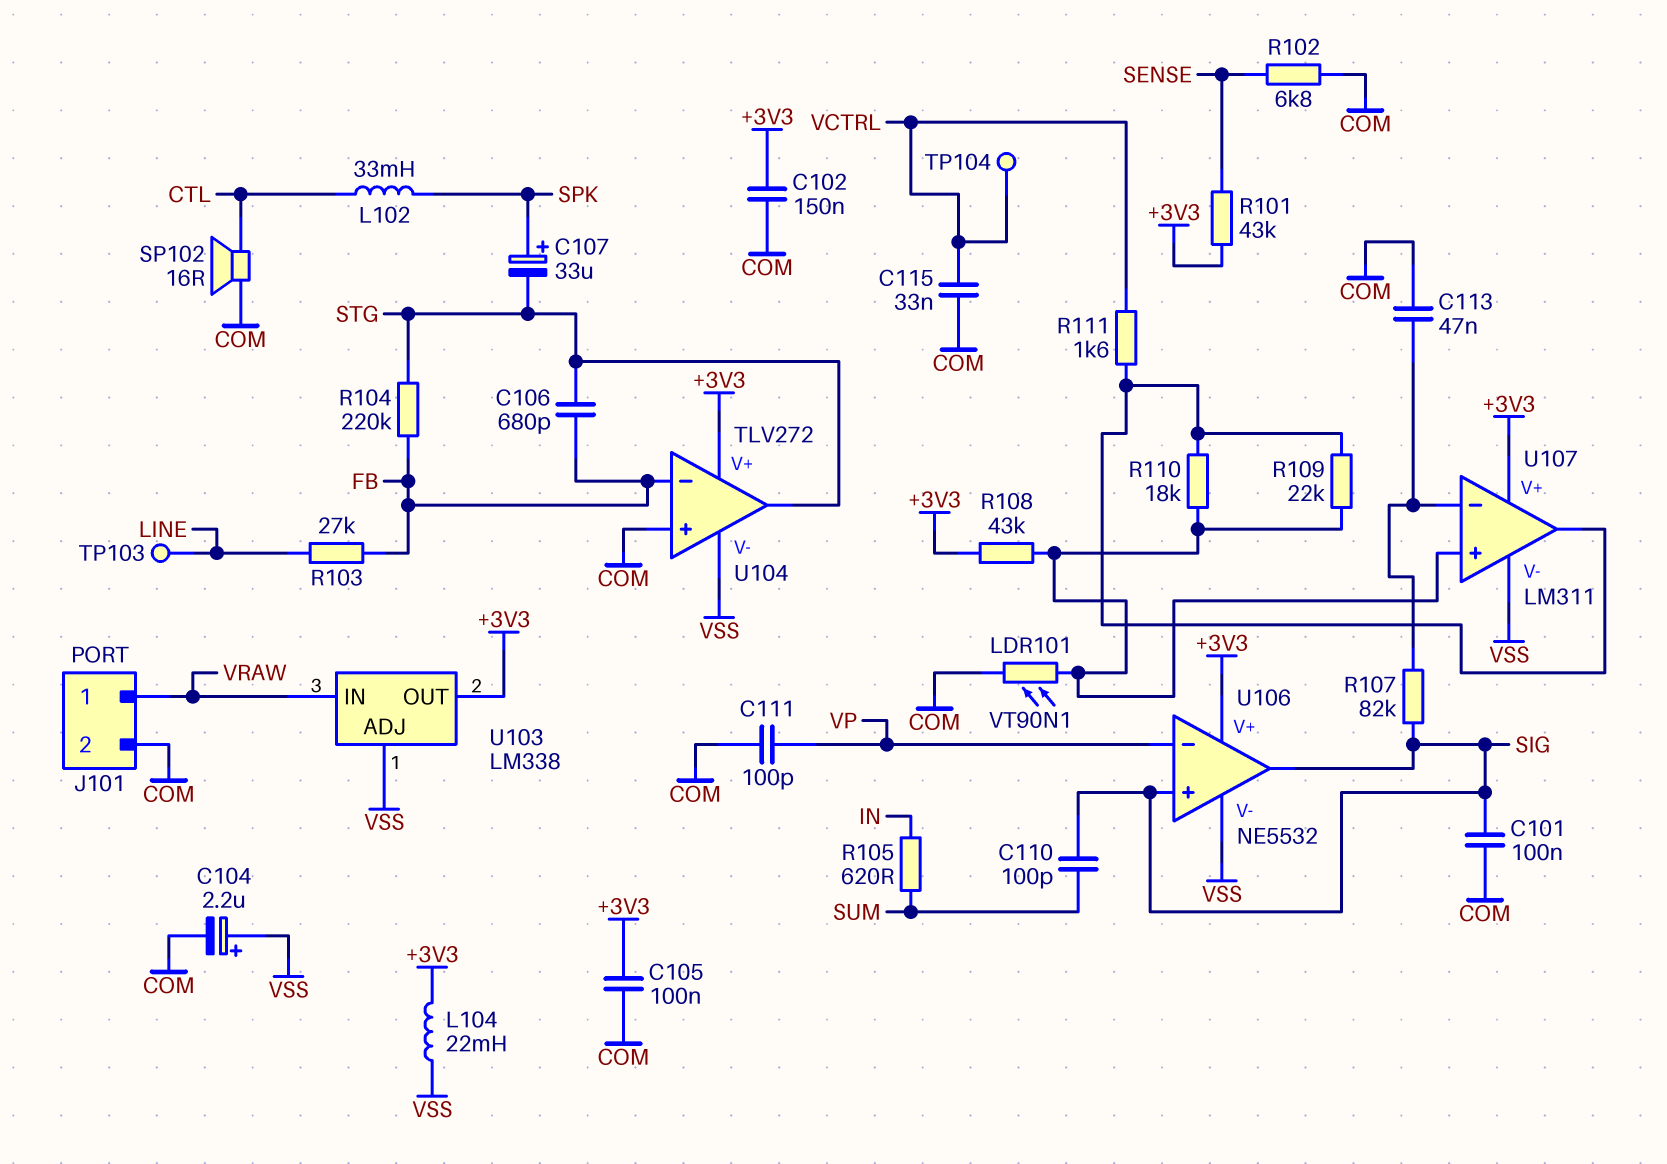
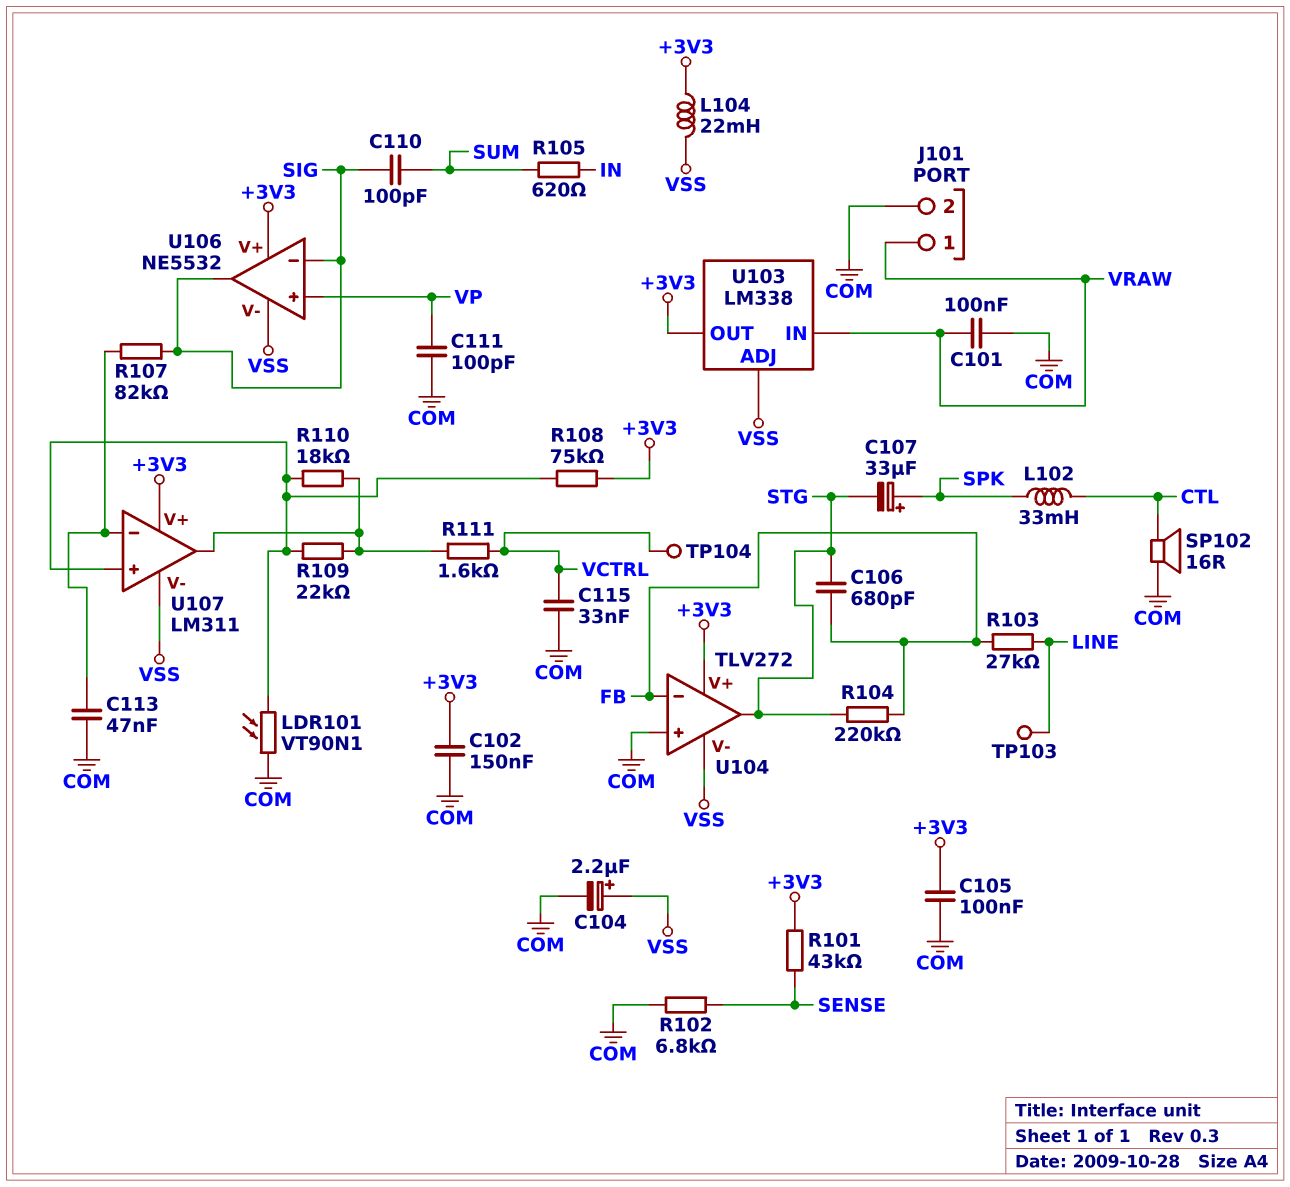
C101: 100nF (COM, SIG) -> 100nF (COM, VRAW)
R108: 43k (+3V3, U107/in+) -> 75k (+3V3, U107/in+)
U106 pin in+: SIG -> VP
U106 pin in-: VP -> SIG

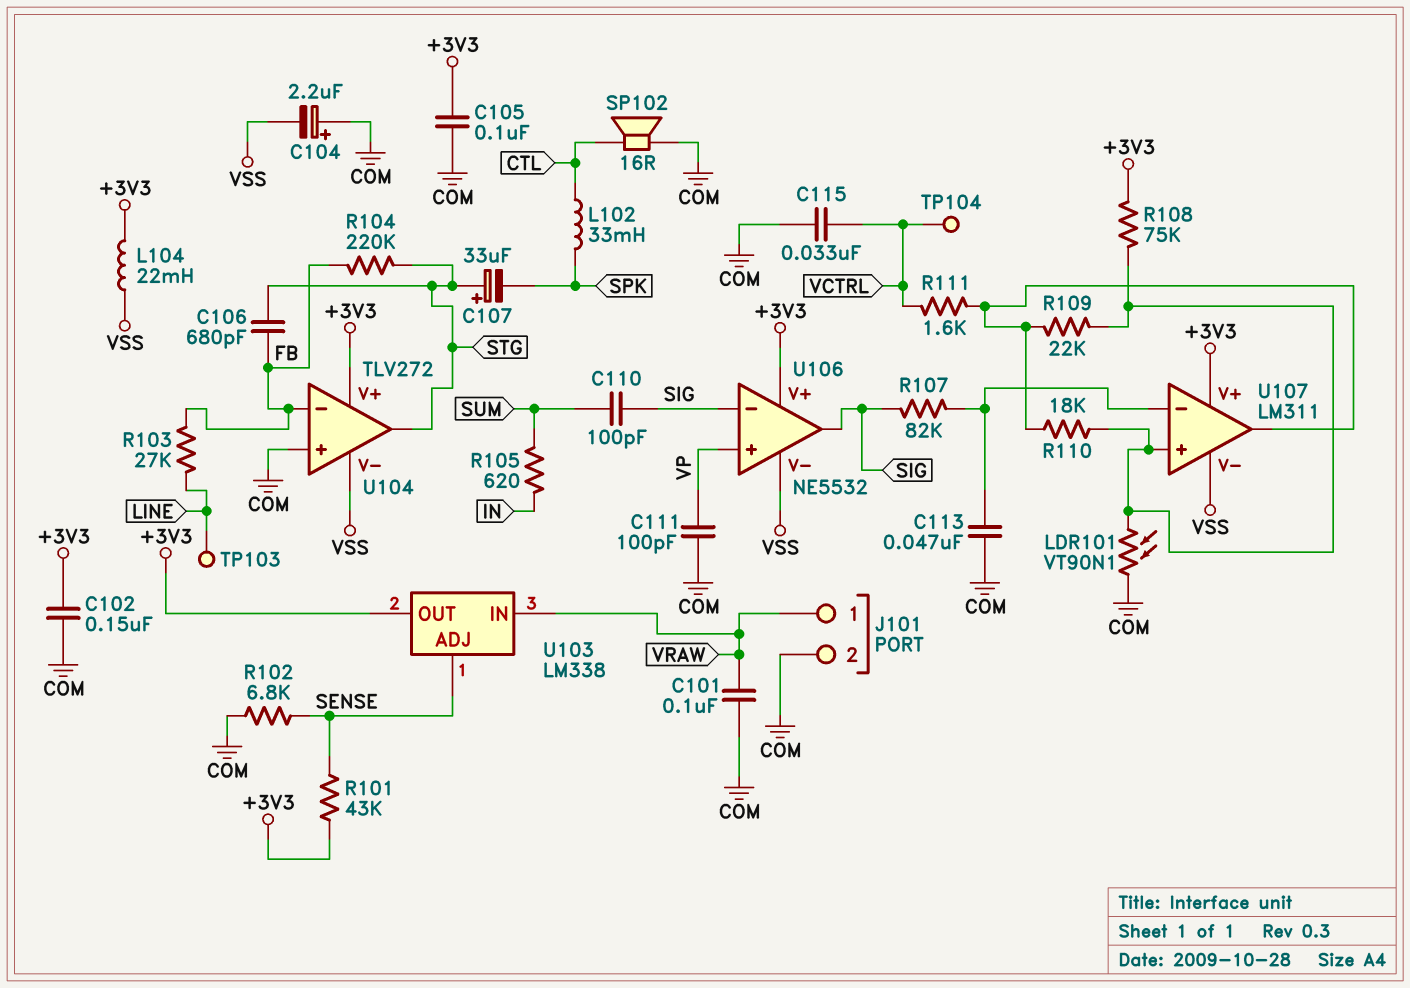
C104: 2.2uF (plus VSS, minus COM) -> 2.2uF (plus COM, minus VSS)
C107: 33uF (plus SPK, minus STG) -> 33uF (plus STG, minus SPK)
U103 pin ADJ: VSS -> SENSE

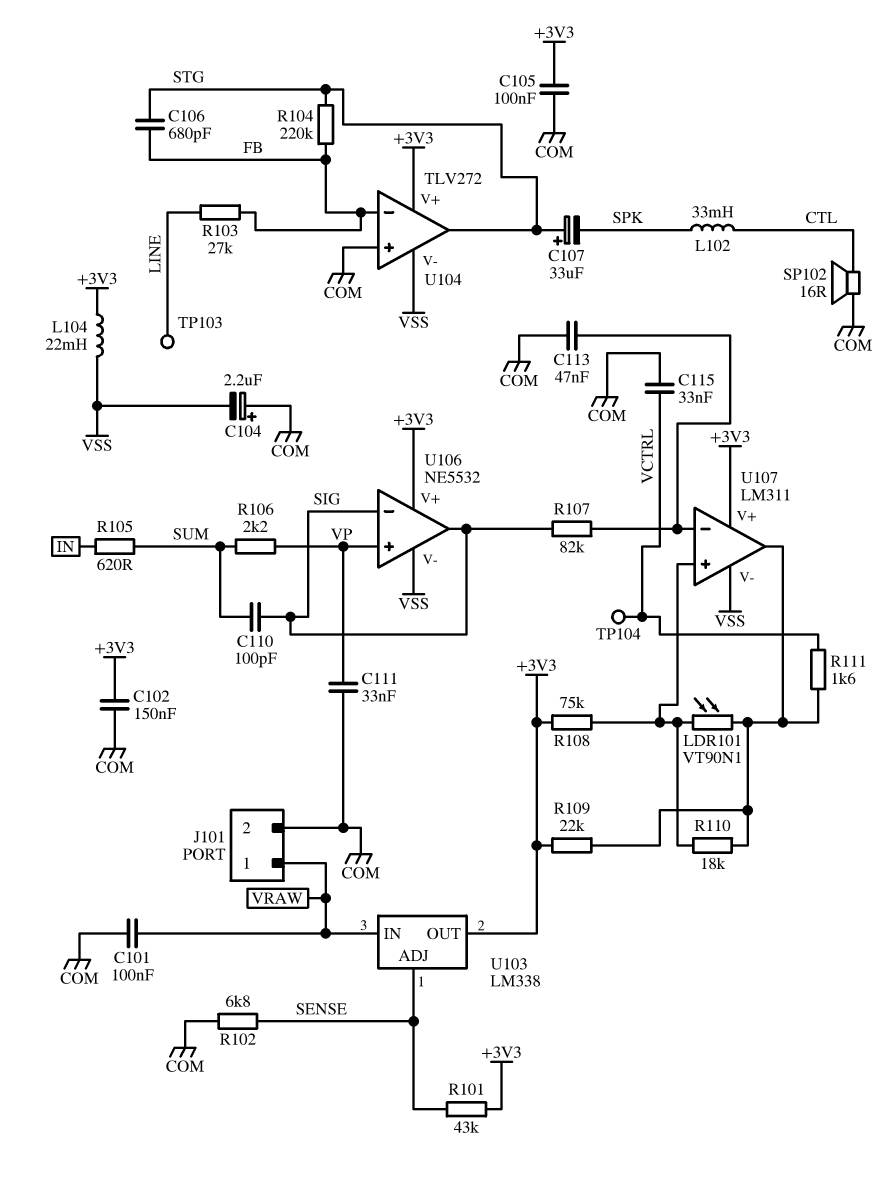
C111: 100pF (COM, VP) -> 33nF (COM, VP)
LDR101: VT90N1 (COM, U107/in+) -> VT90N1 (U107/in+, U107/out)
R106: none -> 2.2k (SUM, VP)
R109: 22k (U107/in+, U107/out) -> 22k (+3V3, U107/out)

